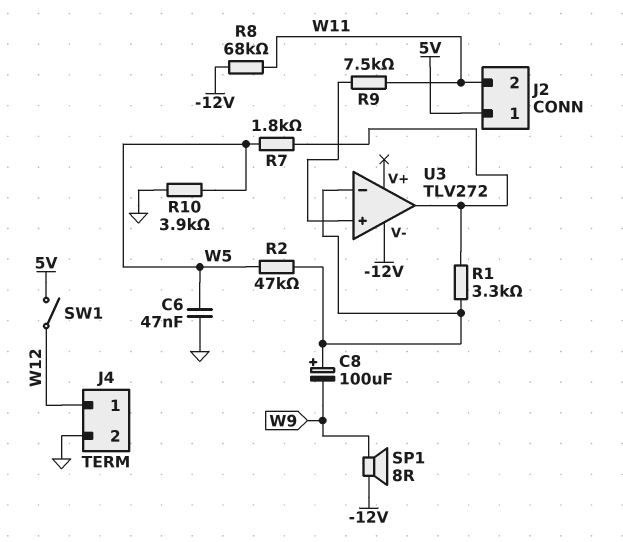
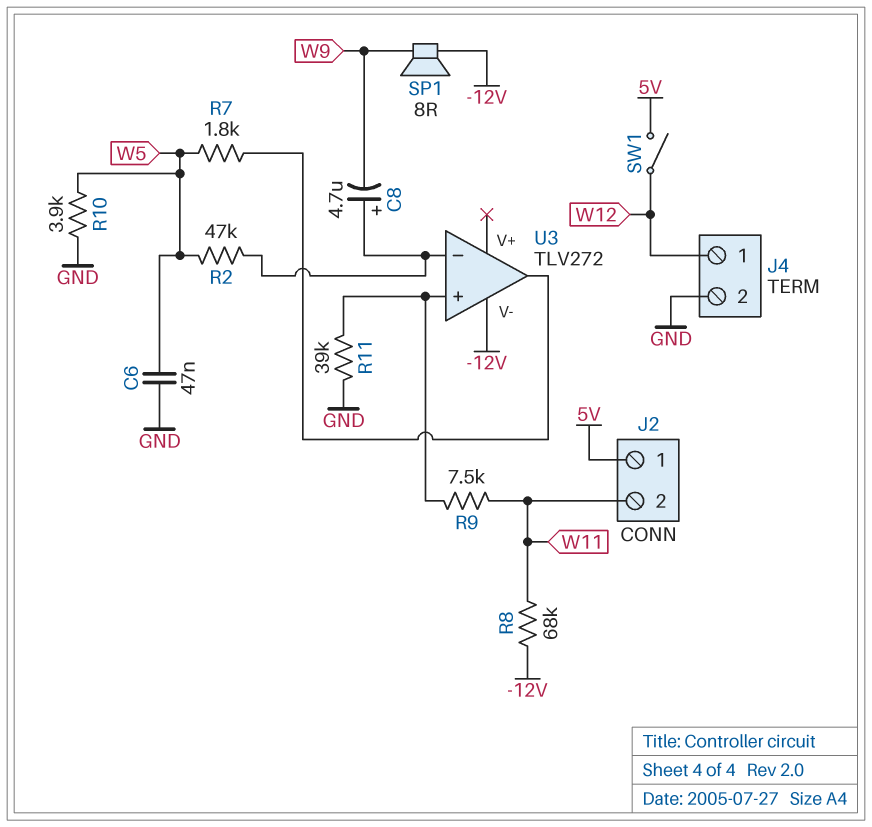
C8: 100uF (plus U3/in-, minus W9) -> 4.7uF (plus U3/in-, minus W9)
R1: 3.3k (U3/in-, U3/out) -> none
R11: none -> 39k (GND, U3/in+)

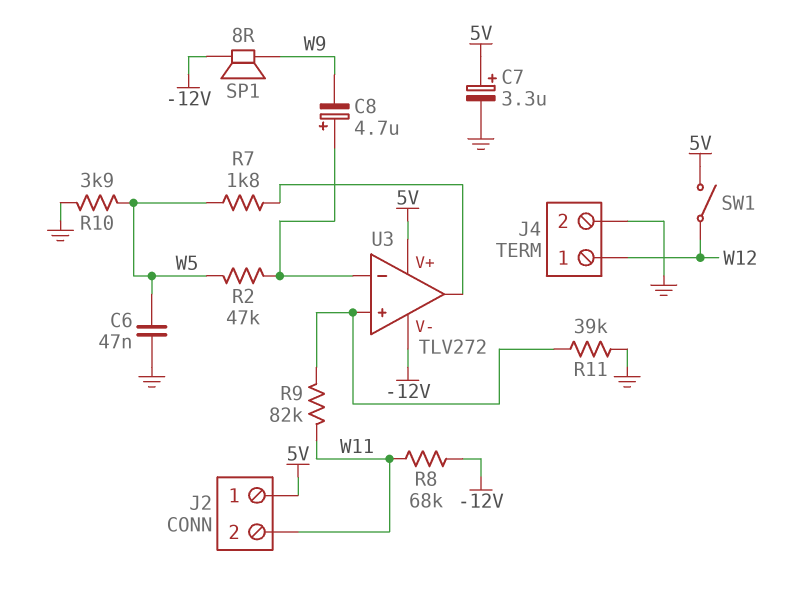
C7: none -> 3.3uF (plus 5V, minus GND)
R9: 7.5k (U3/in+, W11) -> 82k (U3/in+, W11)
U3 pin V+: none -> 5V

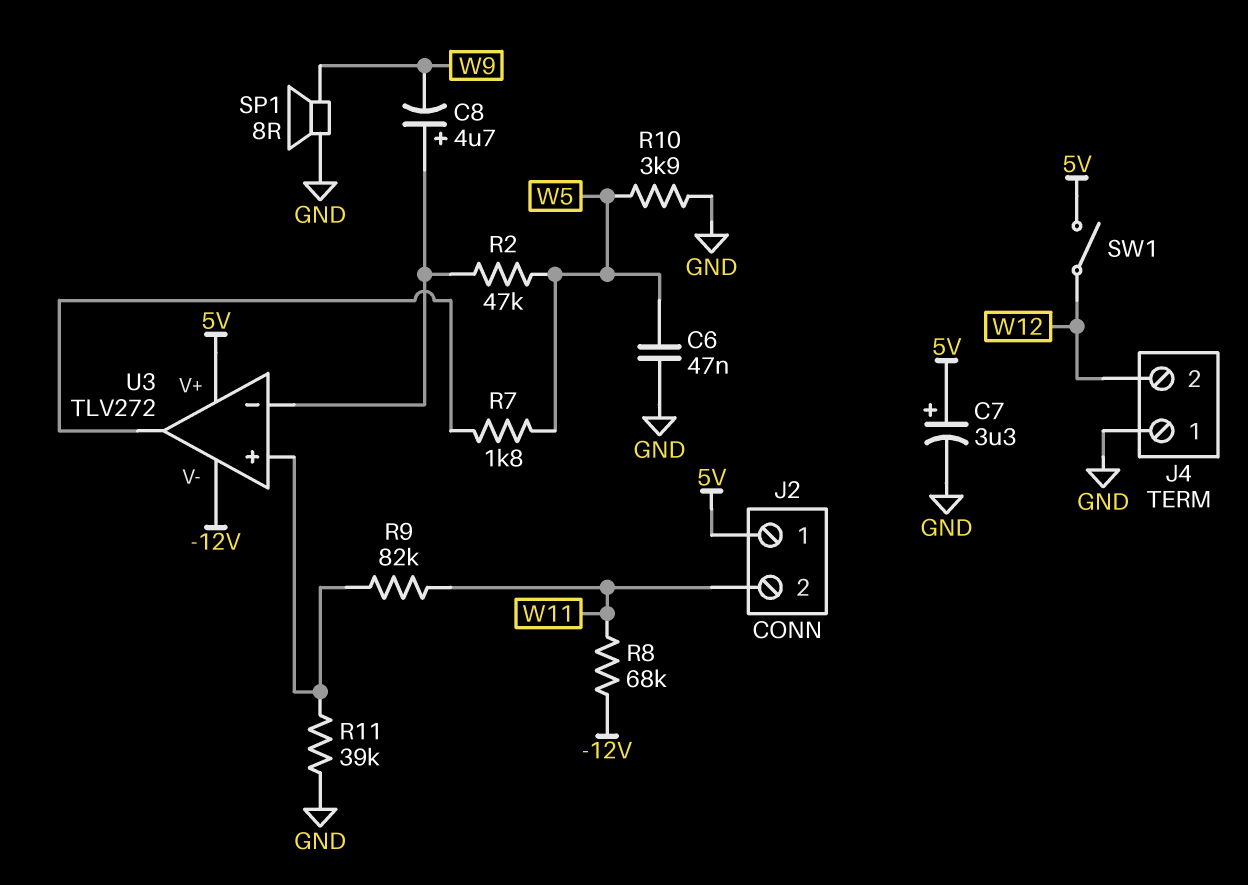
J4 pin 1: W12 -> GND
J4 pin 2: GND -> W12
SP1: speaker 8R (-12V, W9) -> speaker 8R (GND, W9)

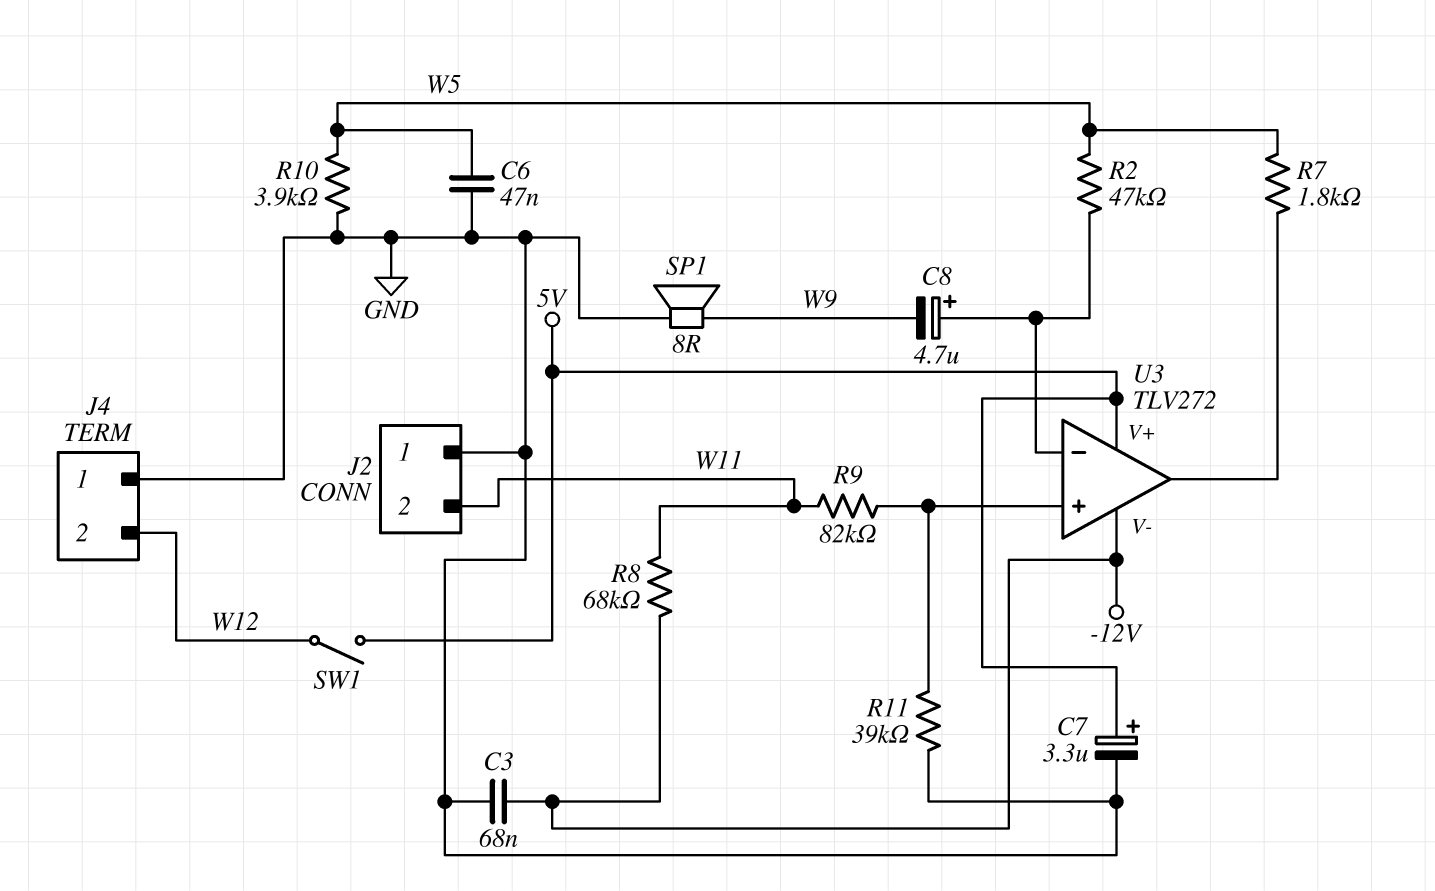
C3: none -> 68nF (-12V, GND)
J2 pin 1: 5V -> GND

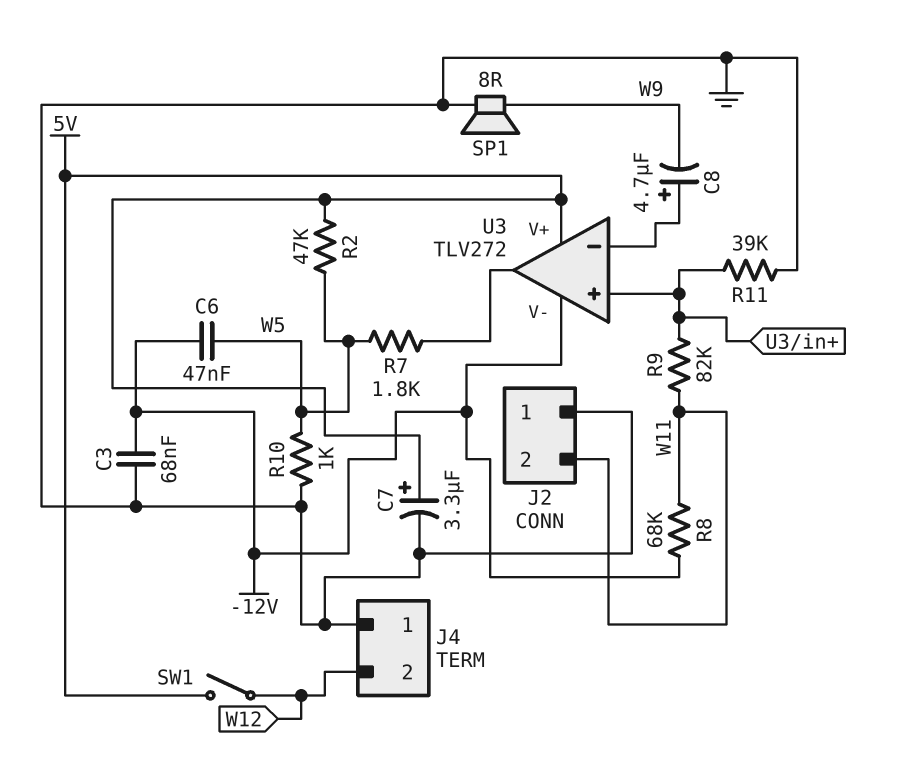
C6: 47nF (GND, W5) -> 47nF (-12V, W5)
R2: 47k (U3/in-, W5) -> 47k (5V, W5)
R10: 3.9k (GND, W5) -> 1k (GND, W5)

